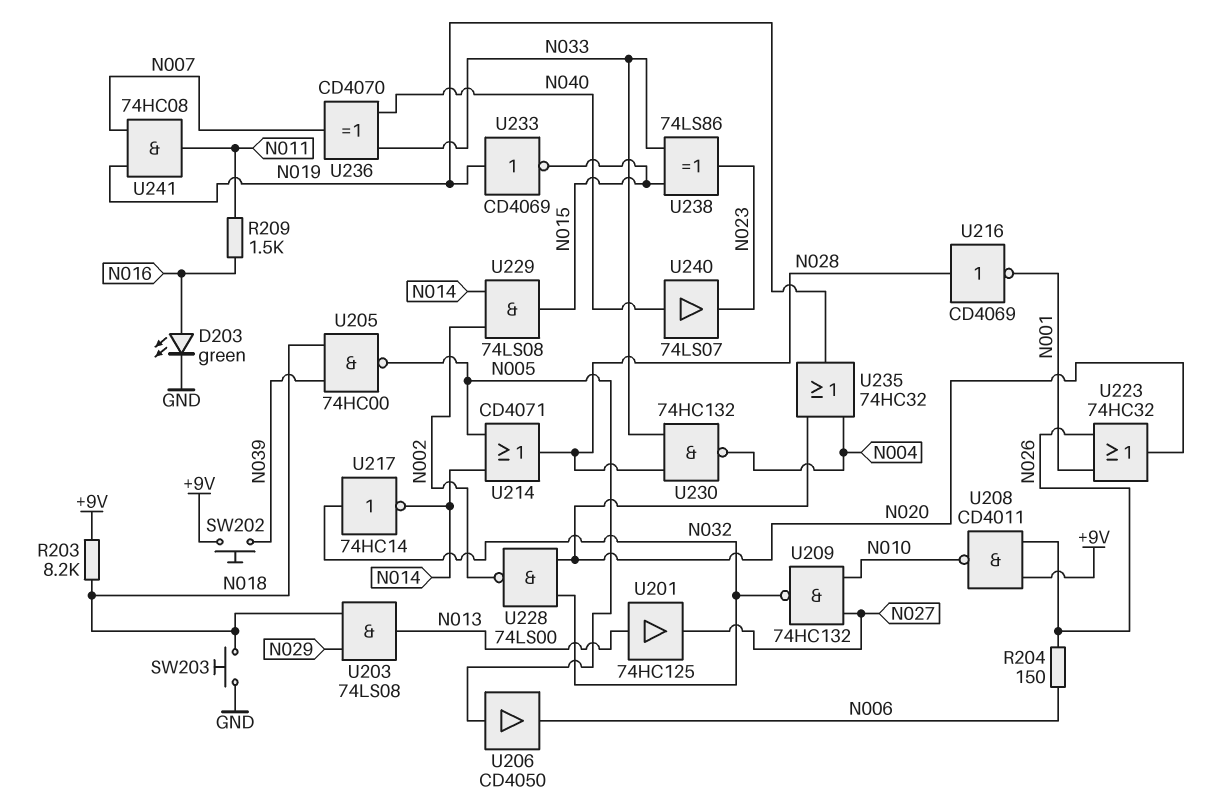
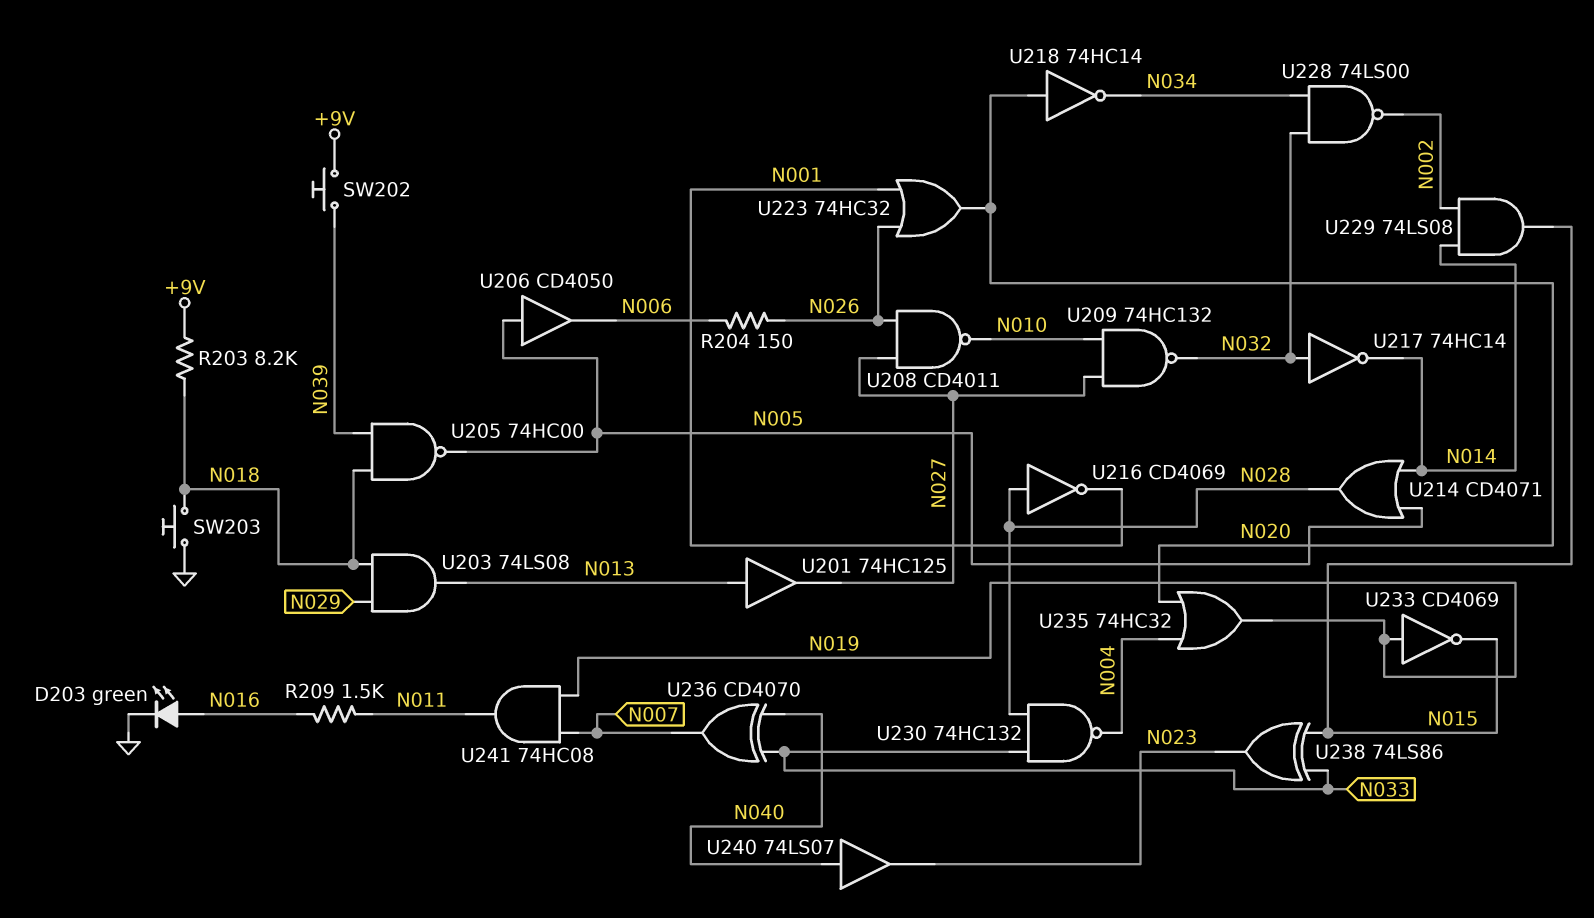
U208: NAND CD4011 (in +9V, in N026, out N010) -> NAND CD4011 (in N026, in N027, out N010)
U218: none -> NOT 74HC14 (in N020, out N034)
U228: NAND 74LS00 (in N020, in N032, out N002) -> NAND 74LS00 (in N032, in N034, out N002)

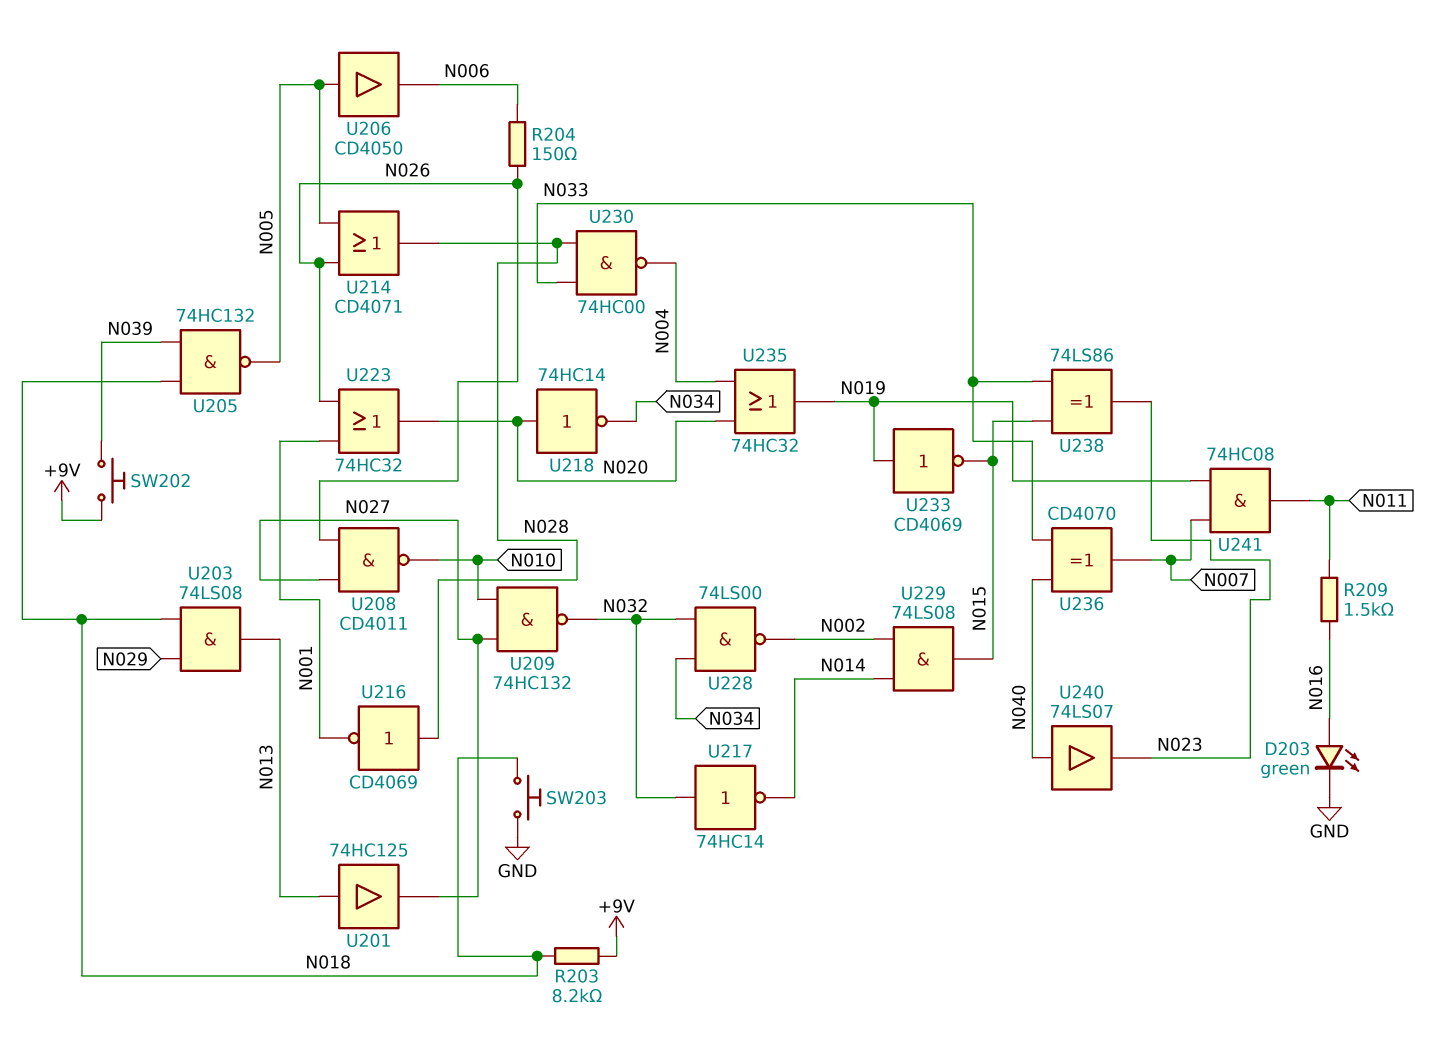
U205: NAND 74HC00 (in N018, in N039, out N005) -> NAND 74HC132 (in N018, in N039, out N005)
U214: OR CD4071 (in N005, in N014, out N028) -> OR CD4071 (in N005, in N026, out N028)
U230: NAND 74HC132 (in N028, in N033, out N004) -> NAND 74HC00 (in N028, in N033, out N004)

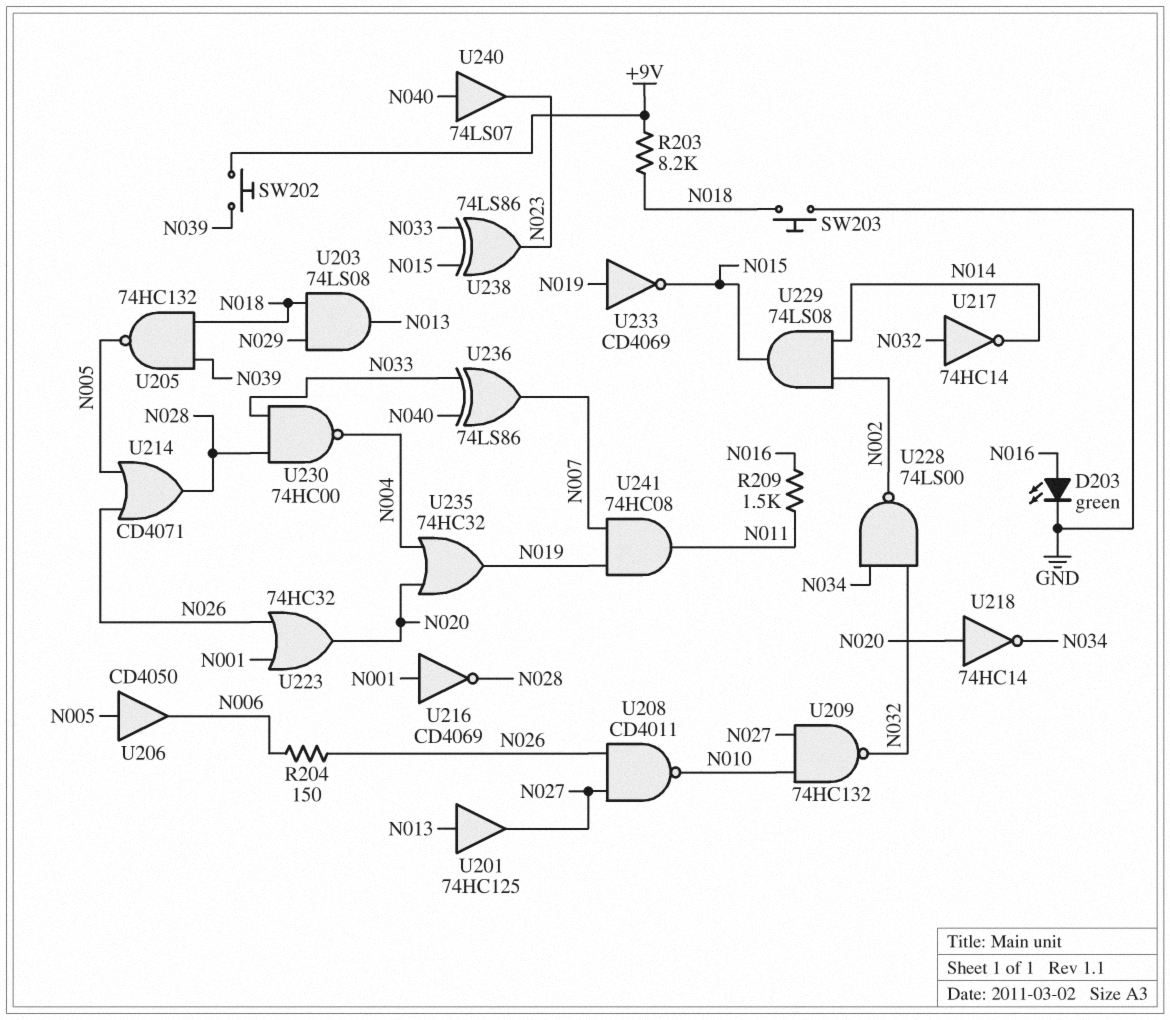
U216: NOT CD4069 (in N028, out N001) -> NOT CD4069 (in N001, out N028)
U236: XOR CD4070 (in N033, in N040, out N007) -> XOR 74LS86 (in N033, in N040, out N007)

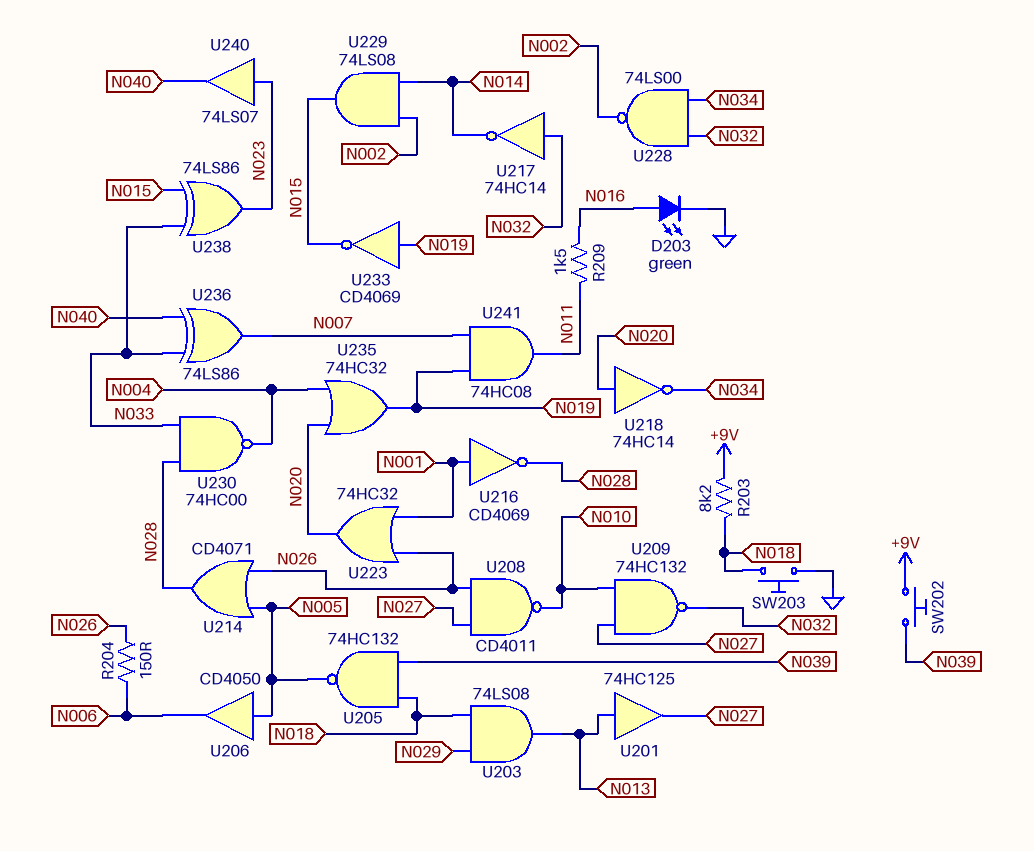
U240: buffer 74LS07 (in N040, out N023) -> buffer 74LS07 (in N023, out N040)

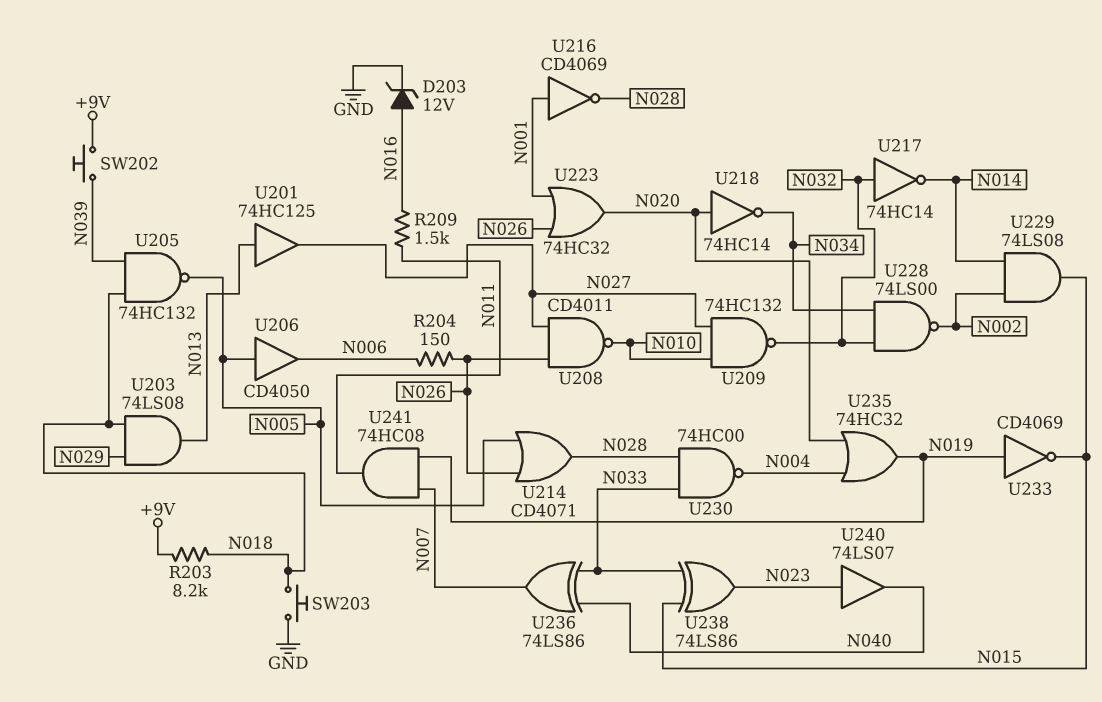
D203: LED green (A N016, K GND) -> zener 12V (A N016, K GND)

